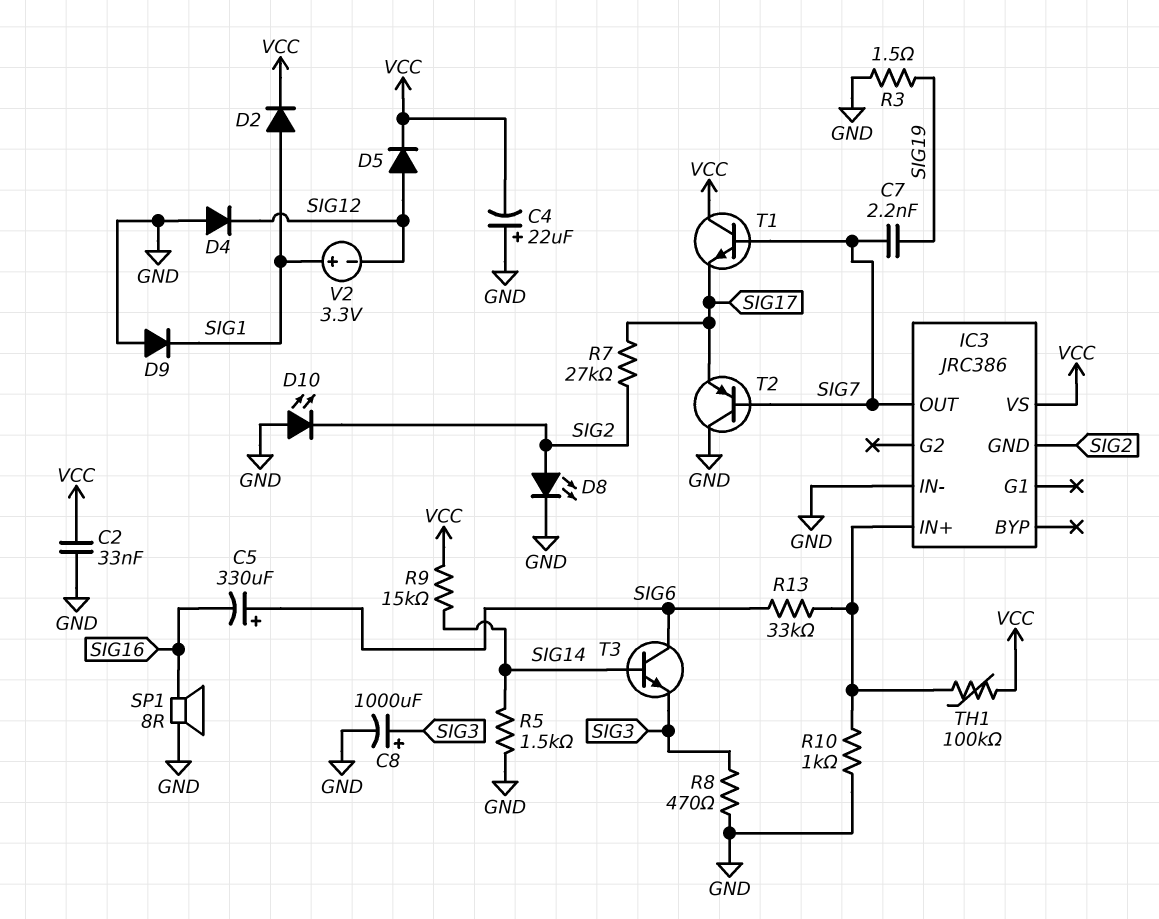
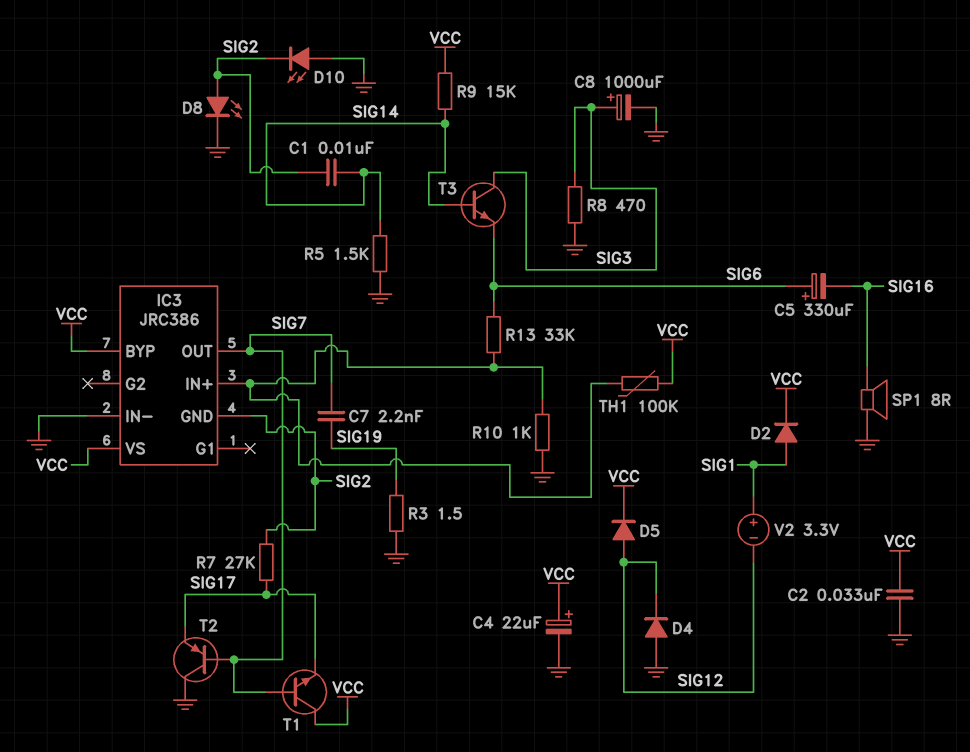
C1: none -> 10nF (SIG2, SIG14)
C4: 22uF (plus GND, minus VCC) -> 22uF (plus VCC, minus GND)
D9: diode (A GND, K SIG1) -> none
IC3 pin BYP: none -> VCC
T3: NPN (B SIG14, C SIG6, E SIG3) -> NPN (B SIG14, C SIG3, E SIG6)

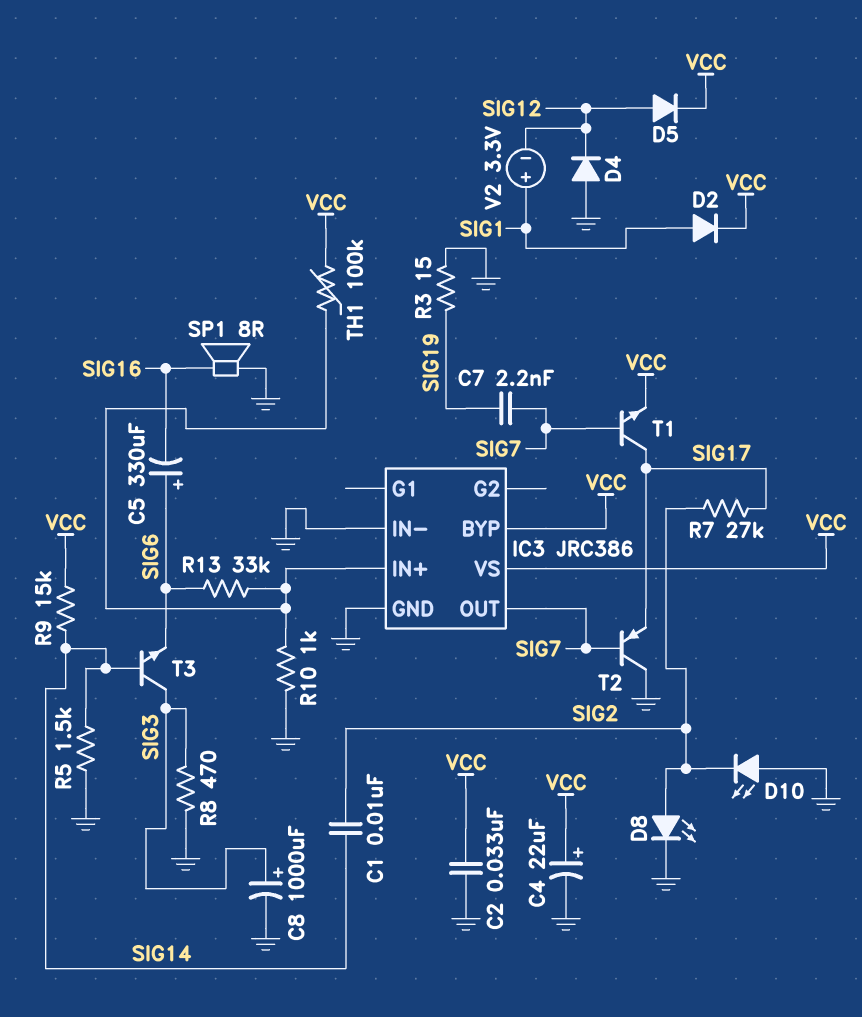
IC3 pin GND: SIG2 -> GND
R3: 1.5 (GND, SIG19) -> 15 (GND, SIG19)
T1: NPN (B SIG7, C VCC, E SIG17) -> NPN (B SIG7, C SIG17, E VCC)

